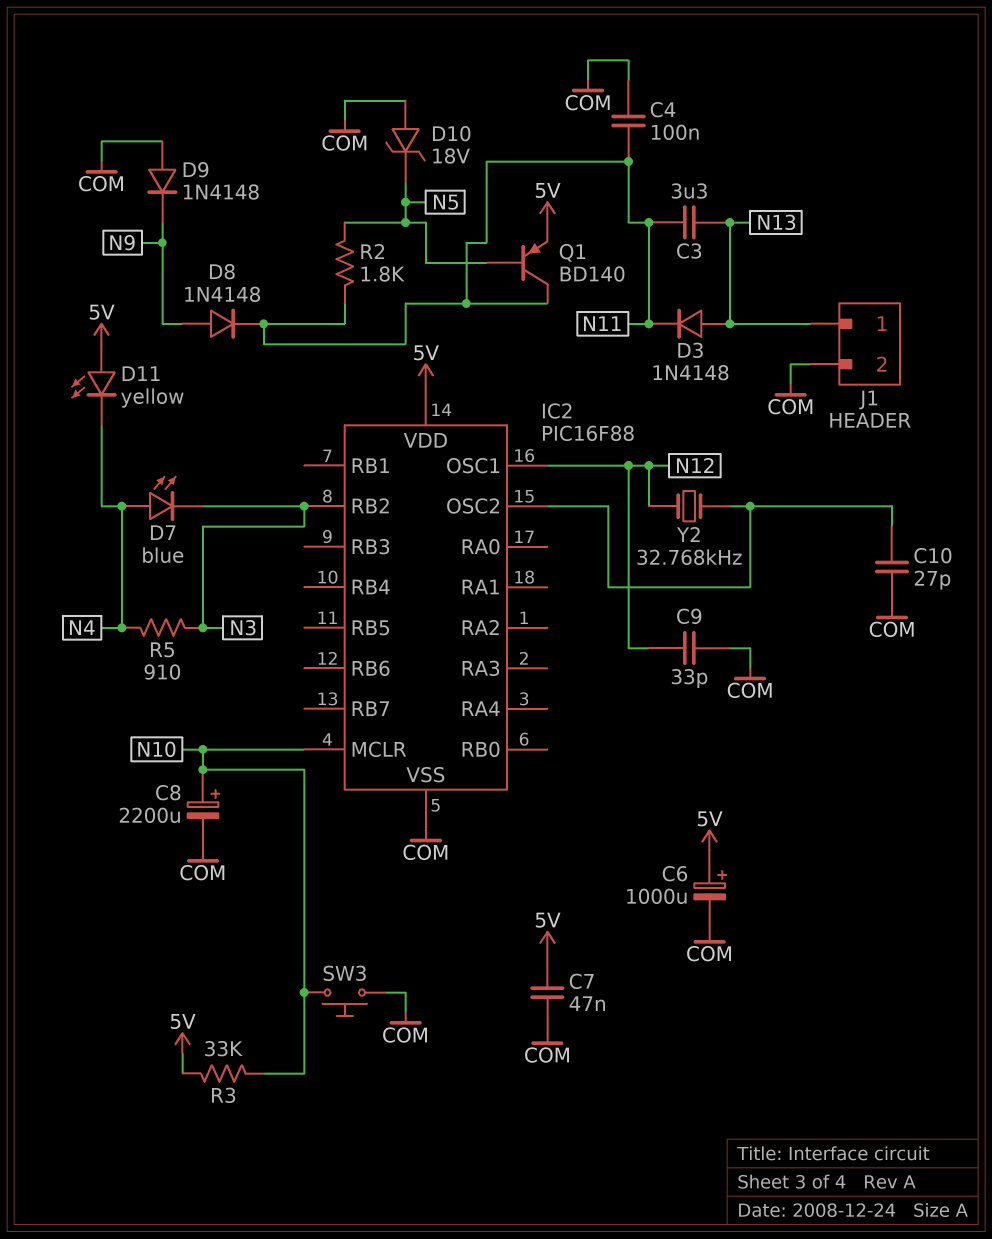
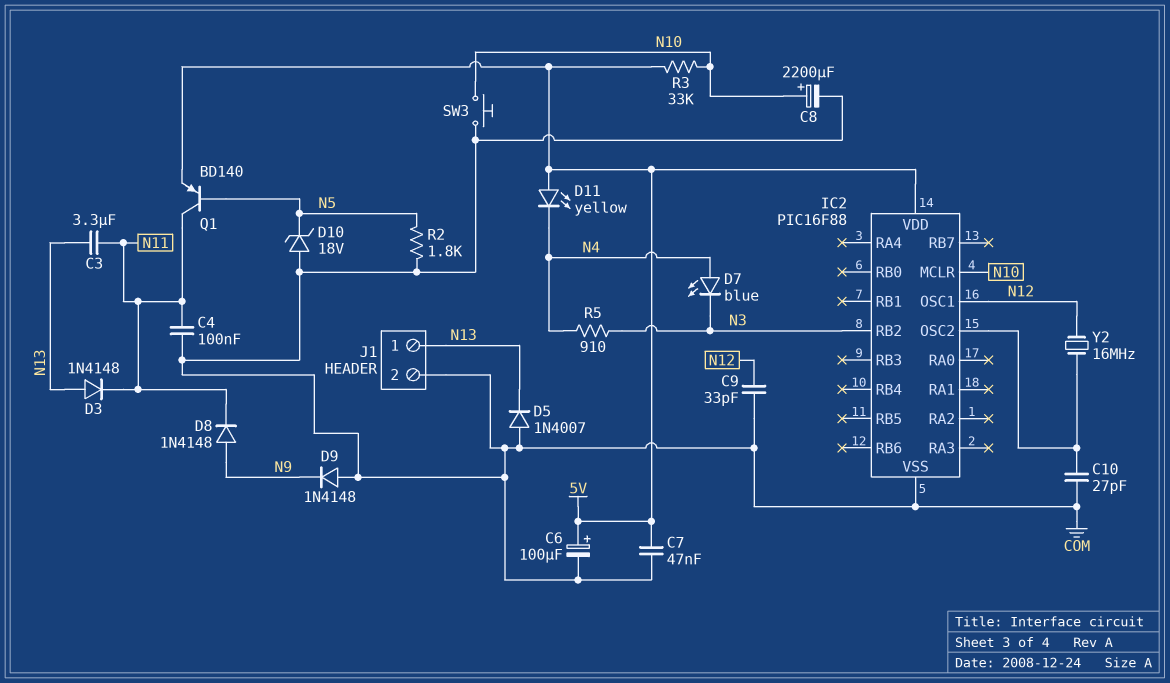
C6: 1000uF (plus 5V, minus COM) -> 100uF (plus 5V, minus COM)
D5: none -> diode 1N4007 (A COM, K N13)
R2: 1.8k (N5, N11) -> 1.8k (COM, N5)
Y2: 32.768kHz (IC2/OSC2, N12) -> 16MHz (IC2/OSC2, N12)

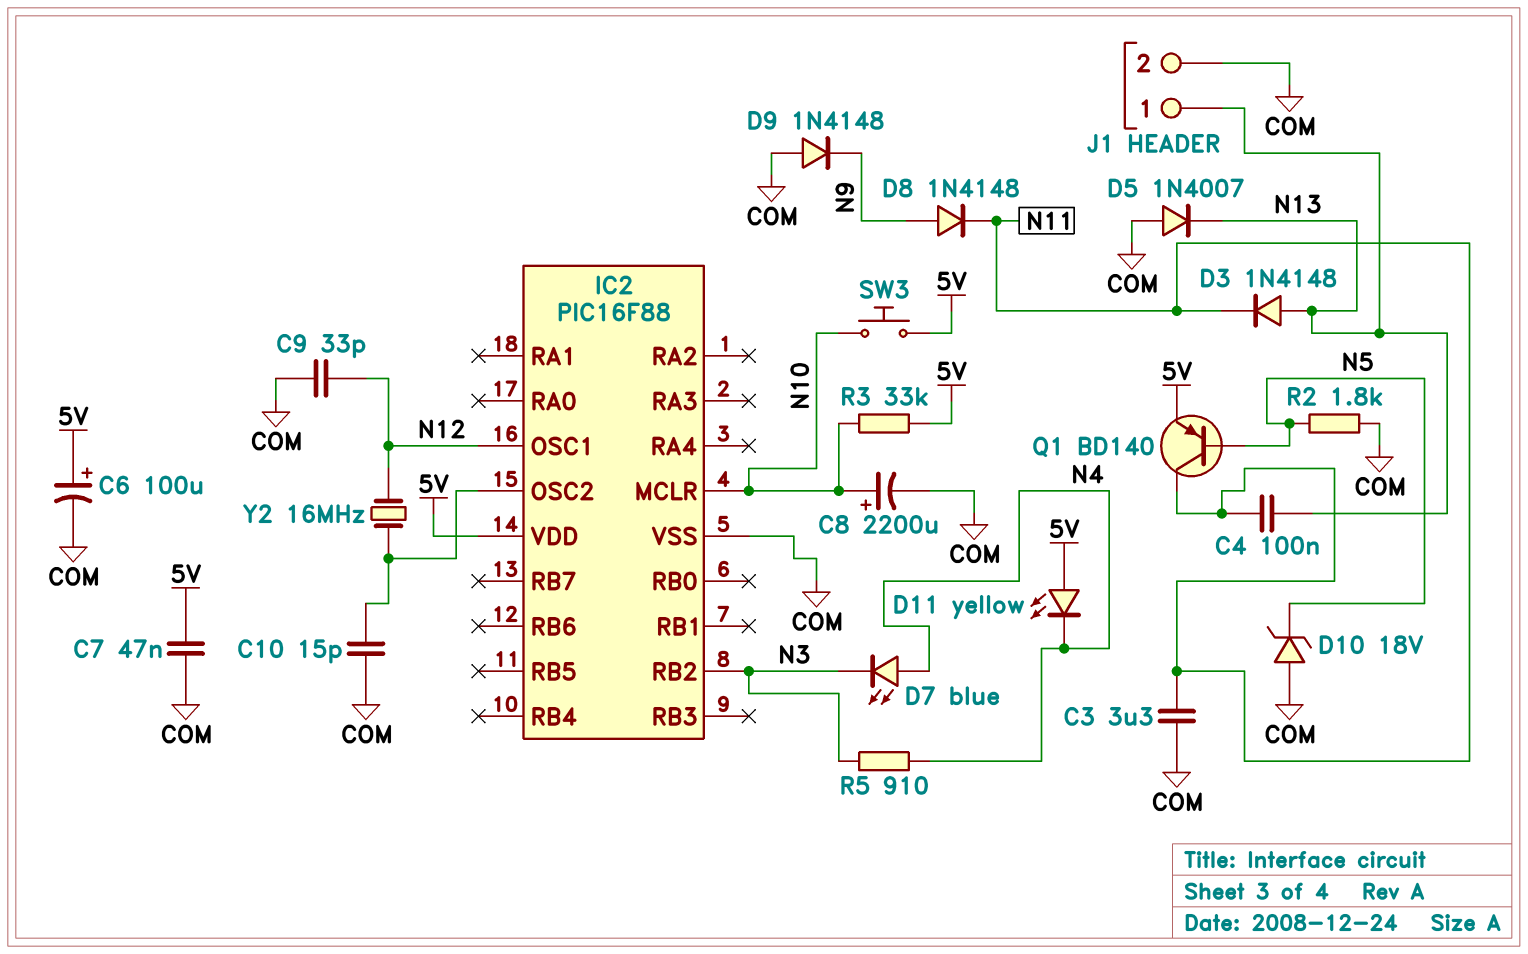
C3: 3.3uF (N11, N13) -> 3.3uF (COM, N11)
C4: 100nF (COM, N11) -> 100nF (N11, N13)
C10: 27pF (COM, IC2/OSC2) -> 15pF (COM, IC2/OSC2)
SW3: button (COM, N10) -> button (5V, N10)

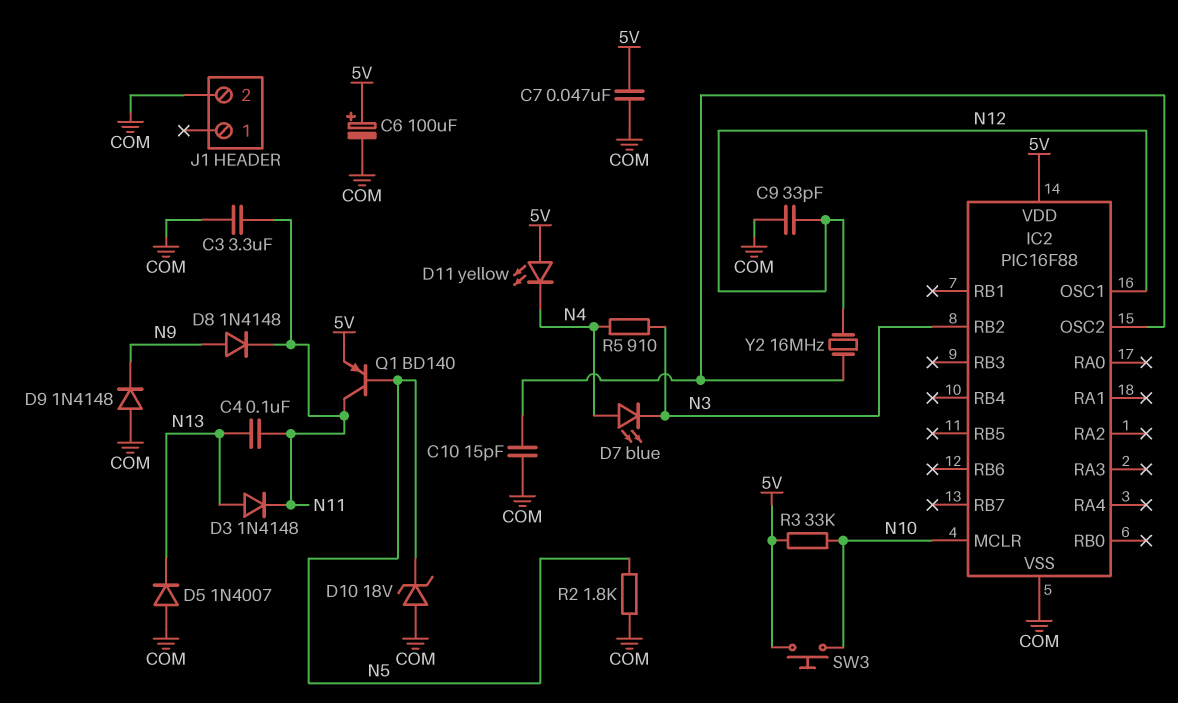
C8: 2200uF (plus N10, minus COM) -> none
J1 pin 1: N13 -> none

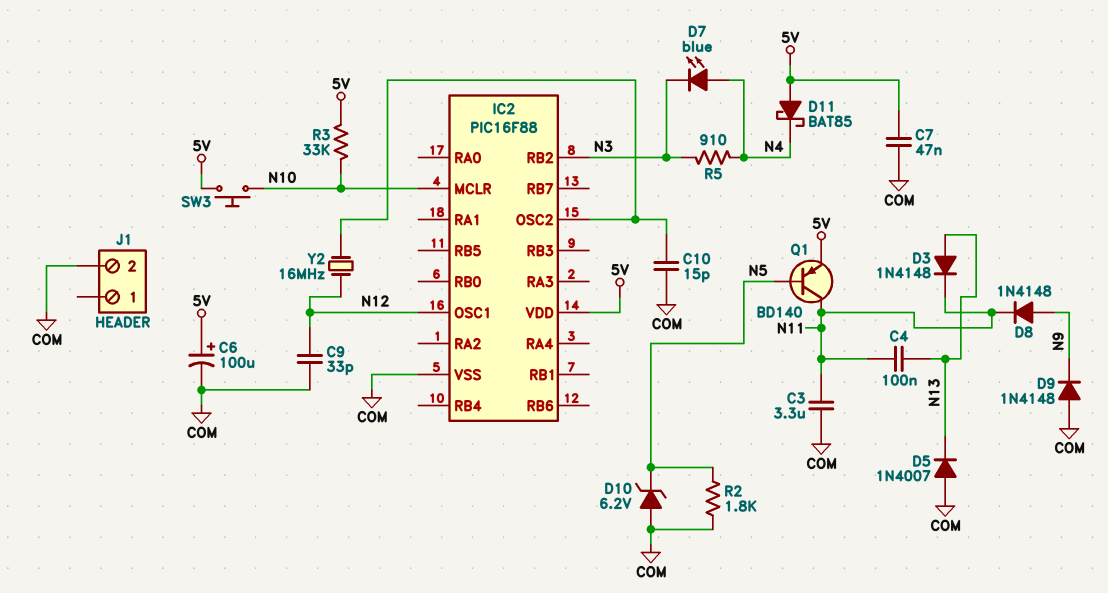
D10: zener 18V (A COM, K N5) -> zener 6.2V (A COM, K N5)
D11: LED yellow (A 5V, K N4) -> schottky BAT85 (A 5V, K N4)

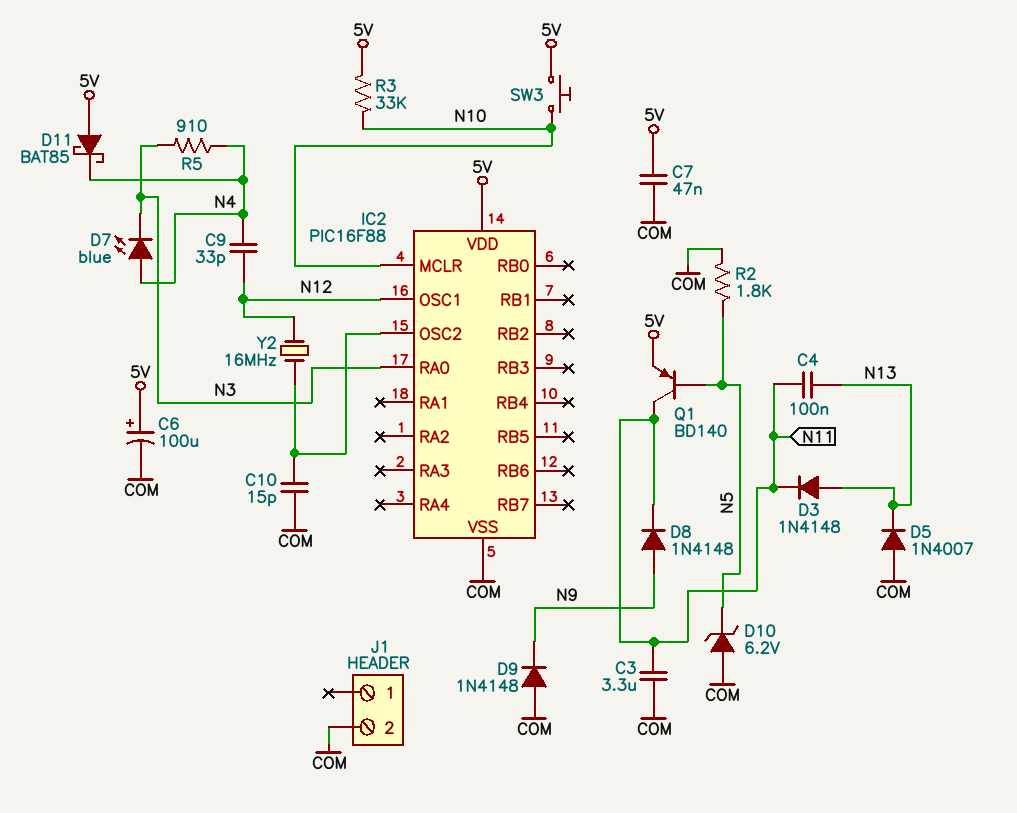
C9: 33pF (COM, N12) -> 33pF (N4, N12)
IC2 pin RA0: none -> N3
IC2 pin RB2: N3 -> none

